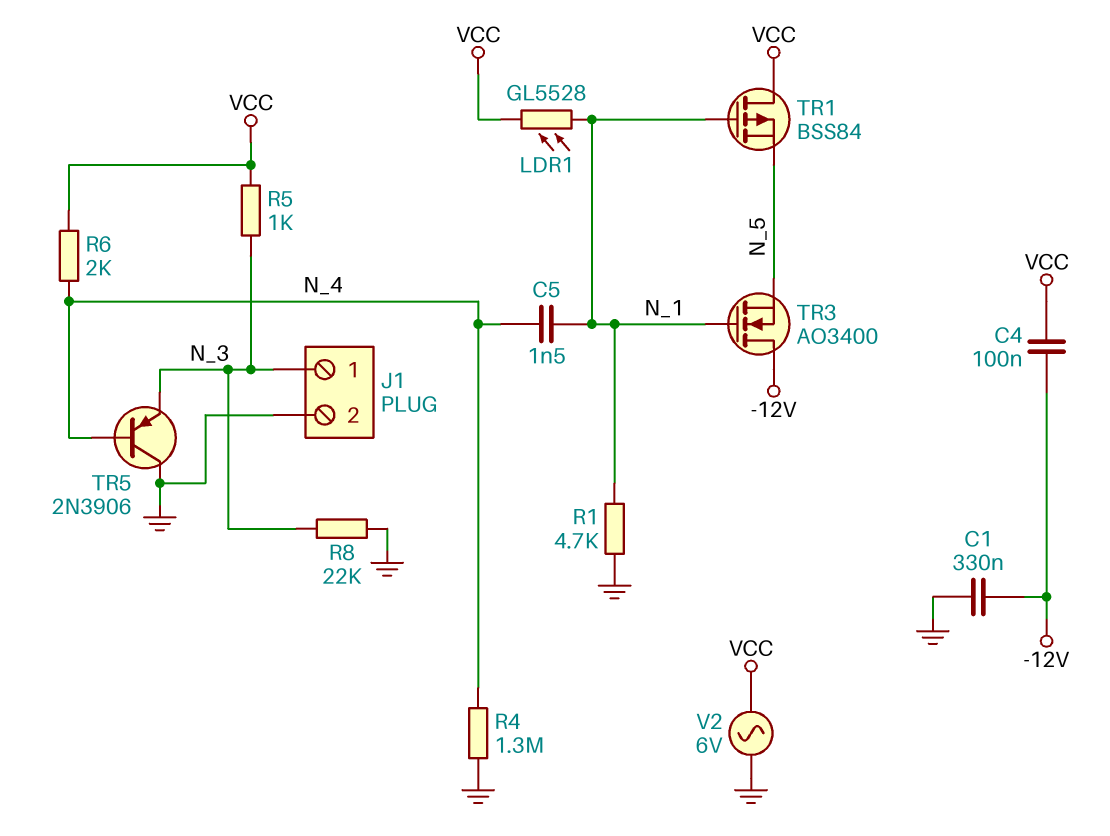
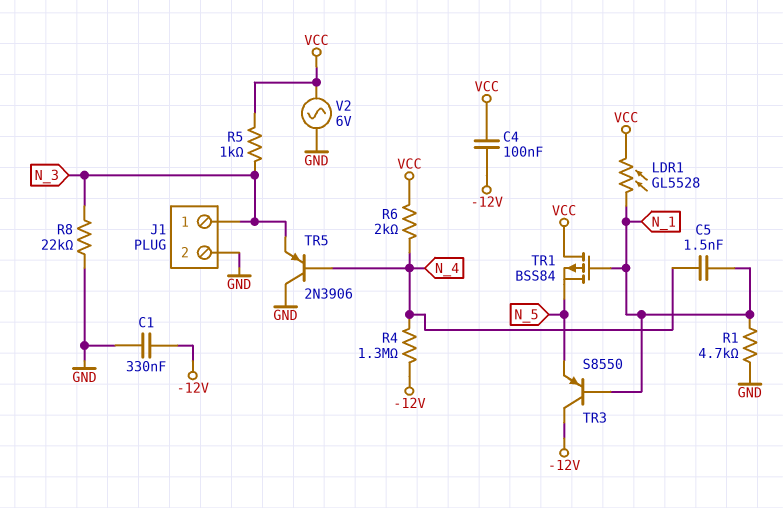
R4: 1.3M (GND, N_4) -> 1.3M (-12V, N_4)
TR3: NMOS AO3400 (G N_1, D -12V, S N_5) -> PNP S8550 (B N_1, C -12V, E N_5)

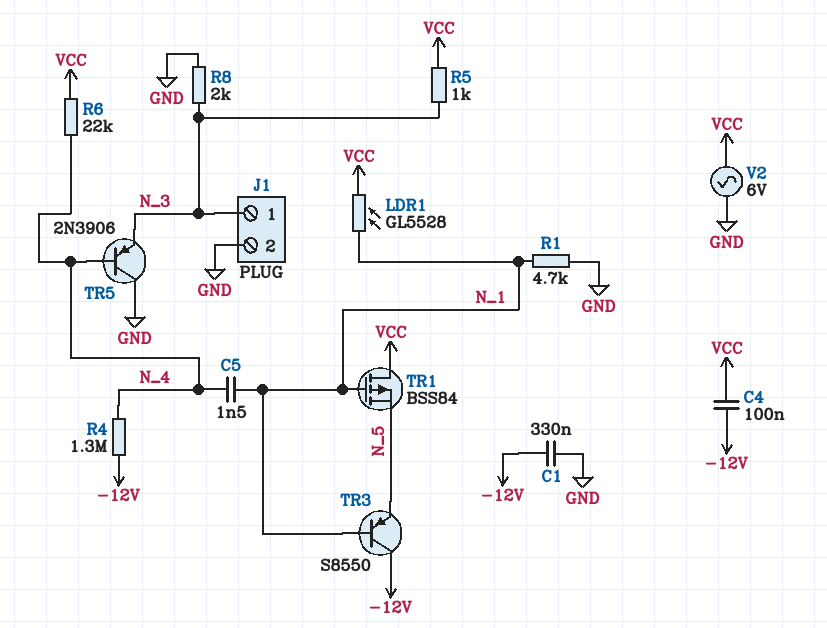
R6: 2k (N_4, VCC) -> 22k (N_4, VCC)
R8: 22k (GND, N_3) -> 2k (GND, N_3)

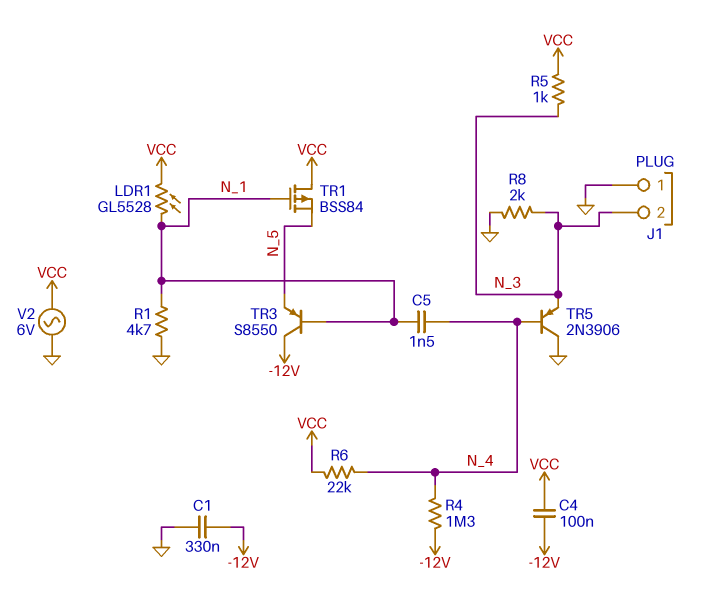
J1 pin 1: N_3 -> GND
J1 pin 2: GND -> N_3

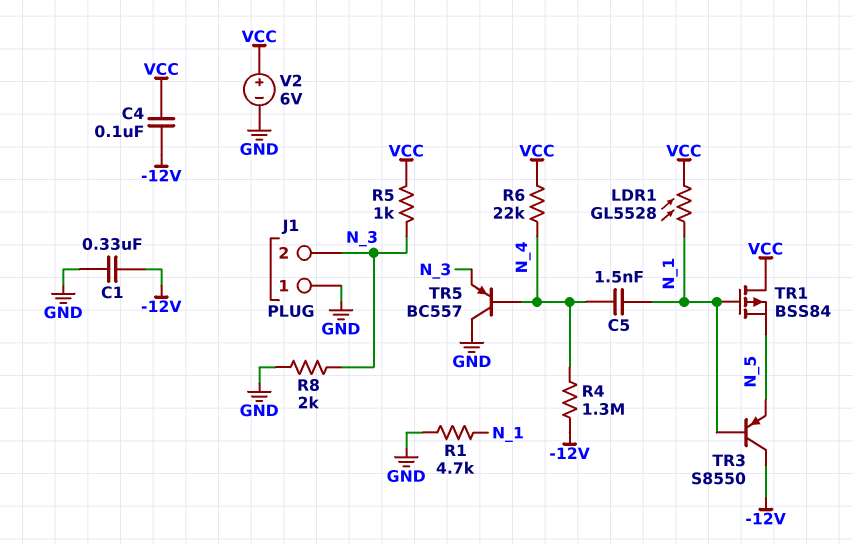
TR5: PNP 2N3906 (B N_4, C GND, E N_3) -> PNP BC557 (B N_4, C GND, E N_3)
V2: AC 6V (GND, VCC) -> 6V (plus VCC, minus GND)

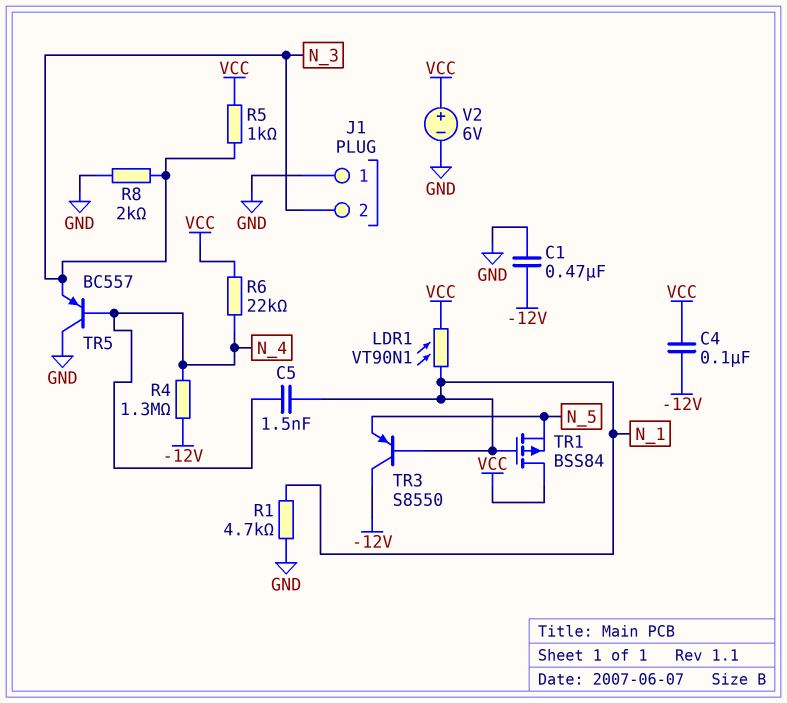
C1: 330nF (-12V, GND) -> 470nF (-12V, GND)
LDR1: GL5528 (N_1, VCC) -> VT90N1 (N_1, VCC)

